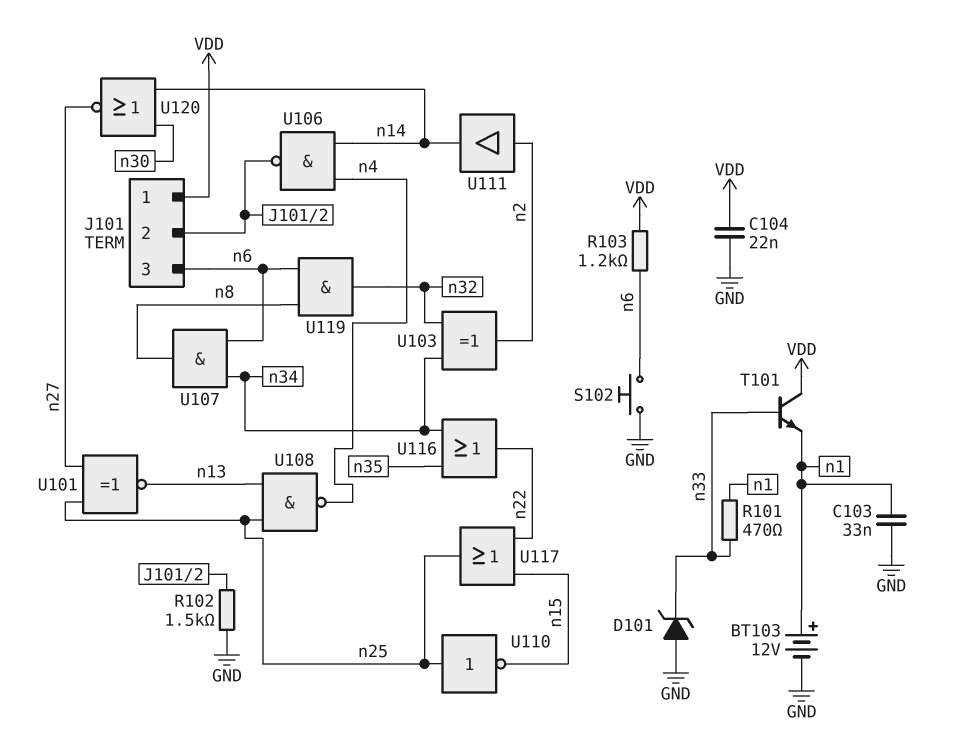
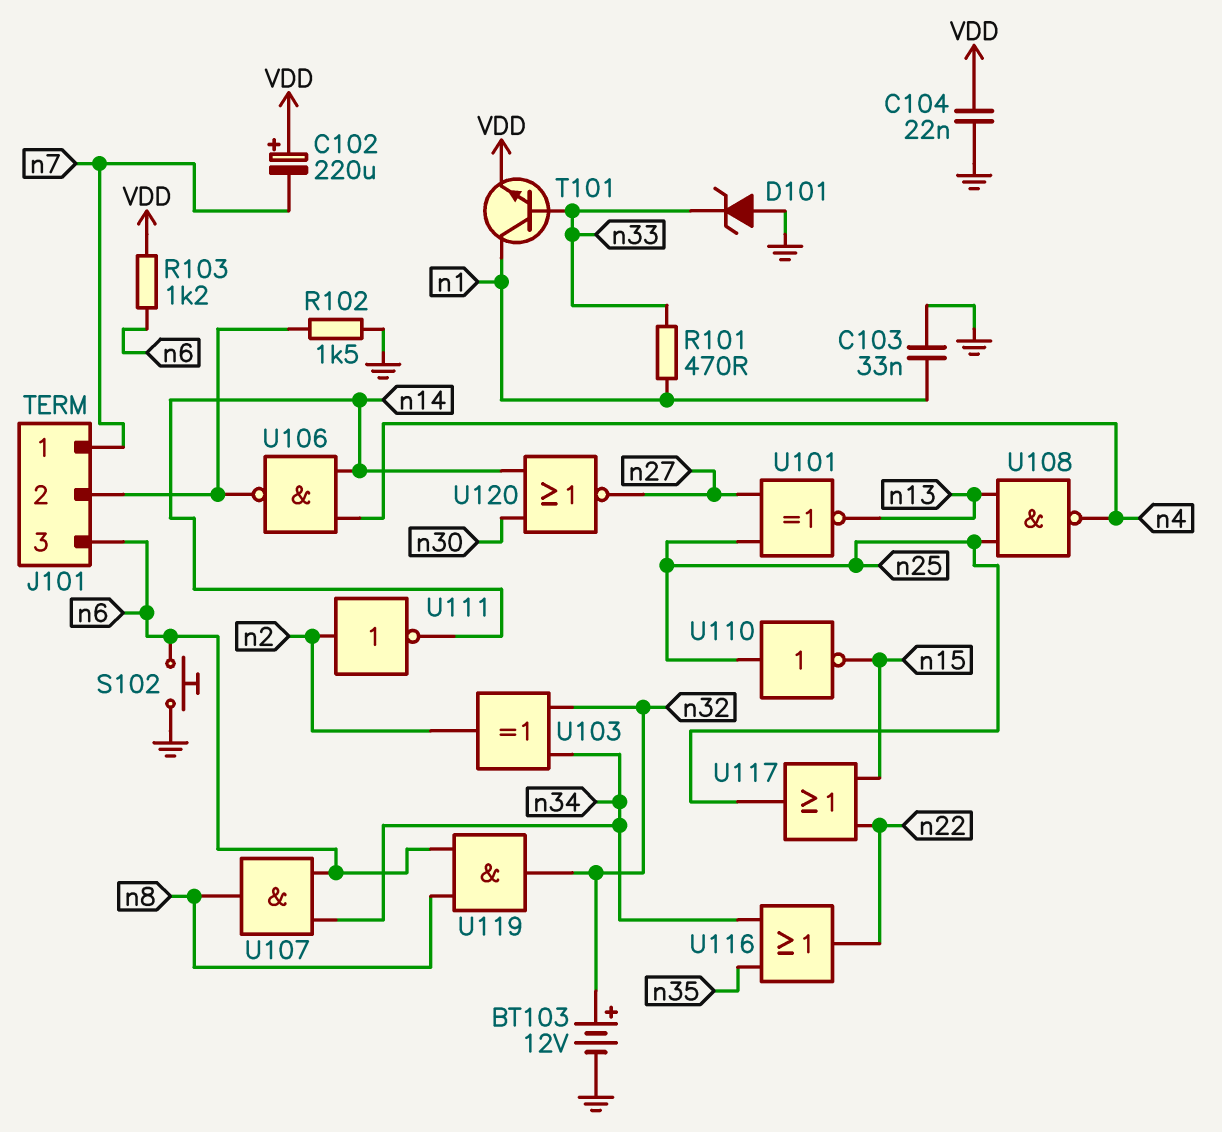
BT103: 12V (plus n1, minus GND) -> 12V (plus n32, minus GND)
C102: none -> 220uF (plus VDD, minus n7)
J101 pin 1: VDD -> n7
T101: NPN (B n33, C VDD, E n1) -> NPN (B n33, C n1, E VDD)
U111: buffer (in n2, out n14) -> NOT (in n2, out n14)

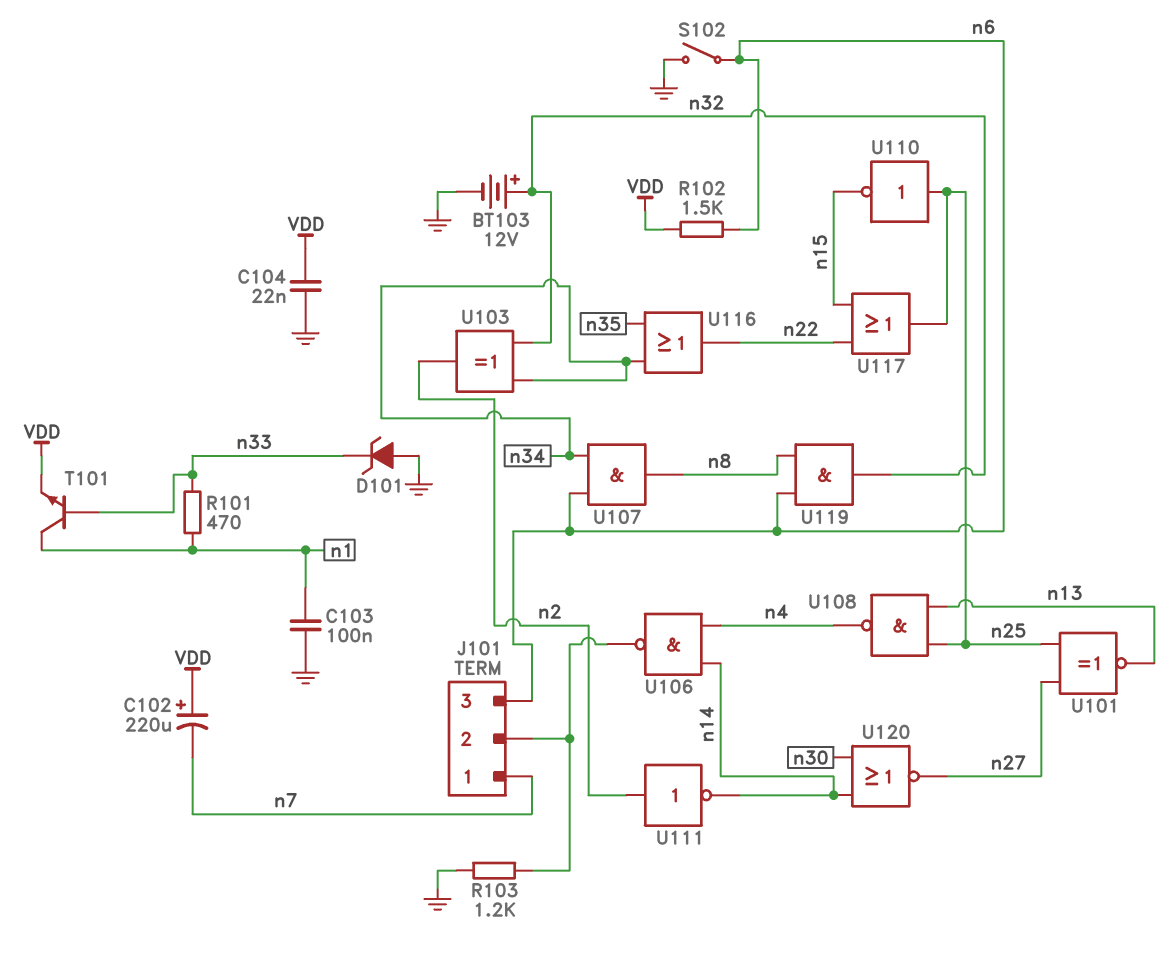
C103: 33nF (GND, n1) -> 100nF (GND, n1)
R102: 1.5k (GND, J101/2) -> 1.5k (VDD, n6)
R103: 1.2k (VDD, n6) -> 1.2k (GND, J101/2)
S102: button (GND, n6) -> switch (GND, n6)

